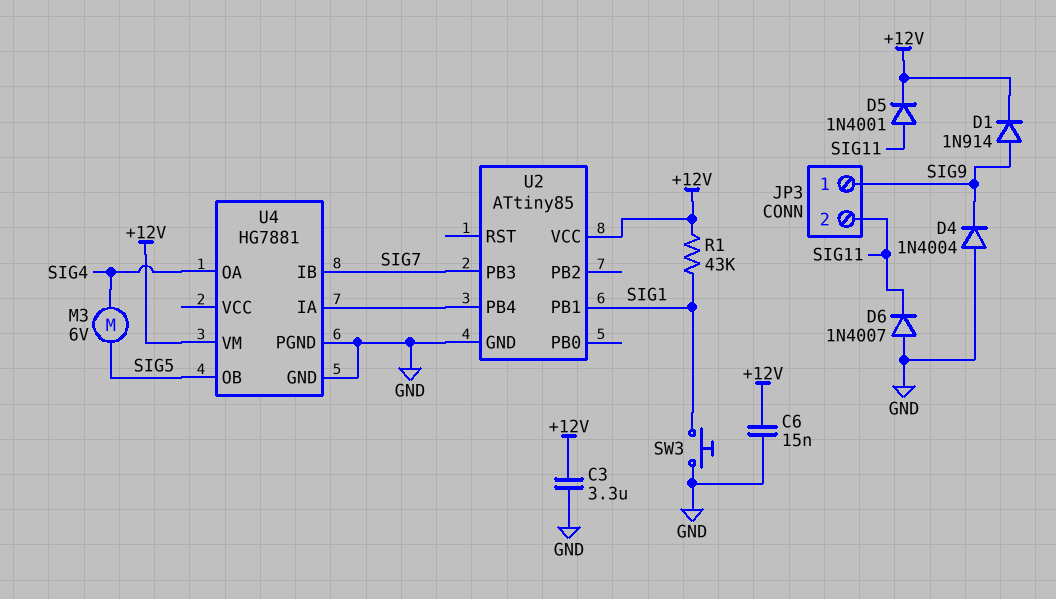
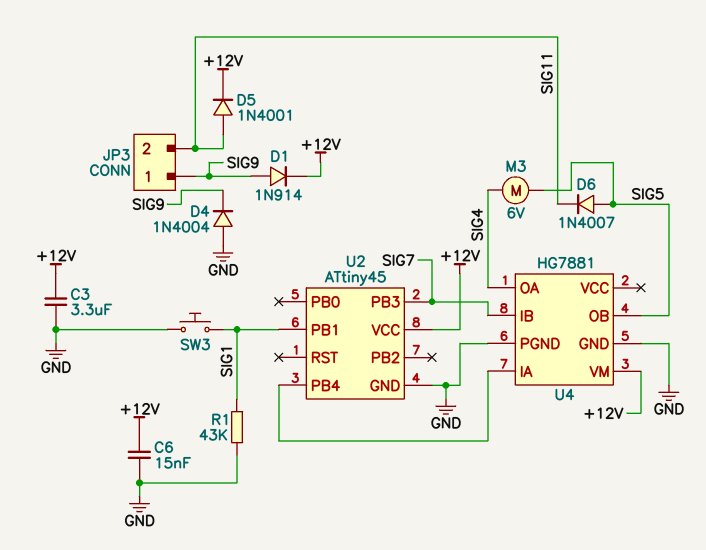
D6: diode 1N4007 (A GND, K SIG11) -> diode 1N4007 (A SIG5, K SIG11)
R1: 43k (+12V, SIG1) -> 43k (GND, SIG1)
U2: ATtiny85 -> ATtiny45

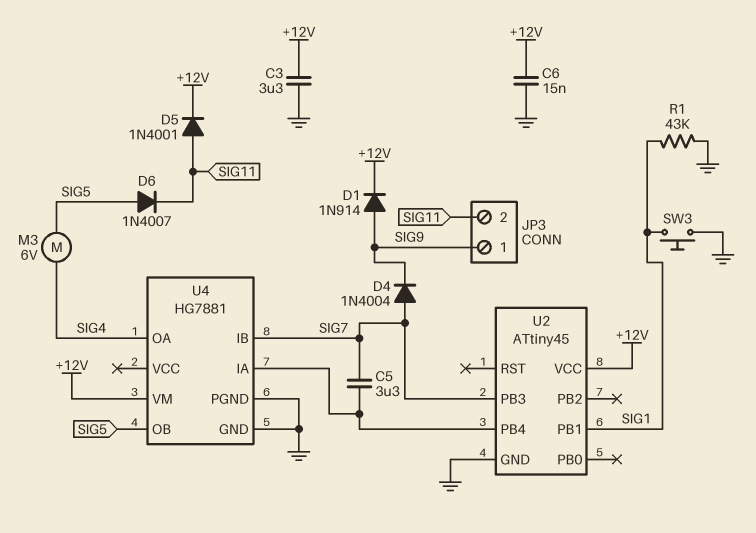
C5: none -> 3.3uF (SIG7, U2/PB4)
D4: diode 1N4004 (A GND, K SIG9) -> diode 1N4004 (A SIG7, K SIG9)

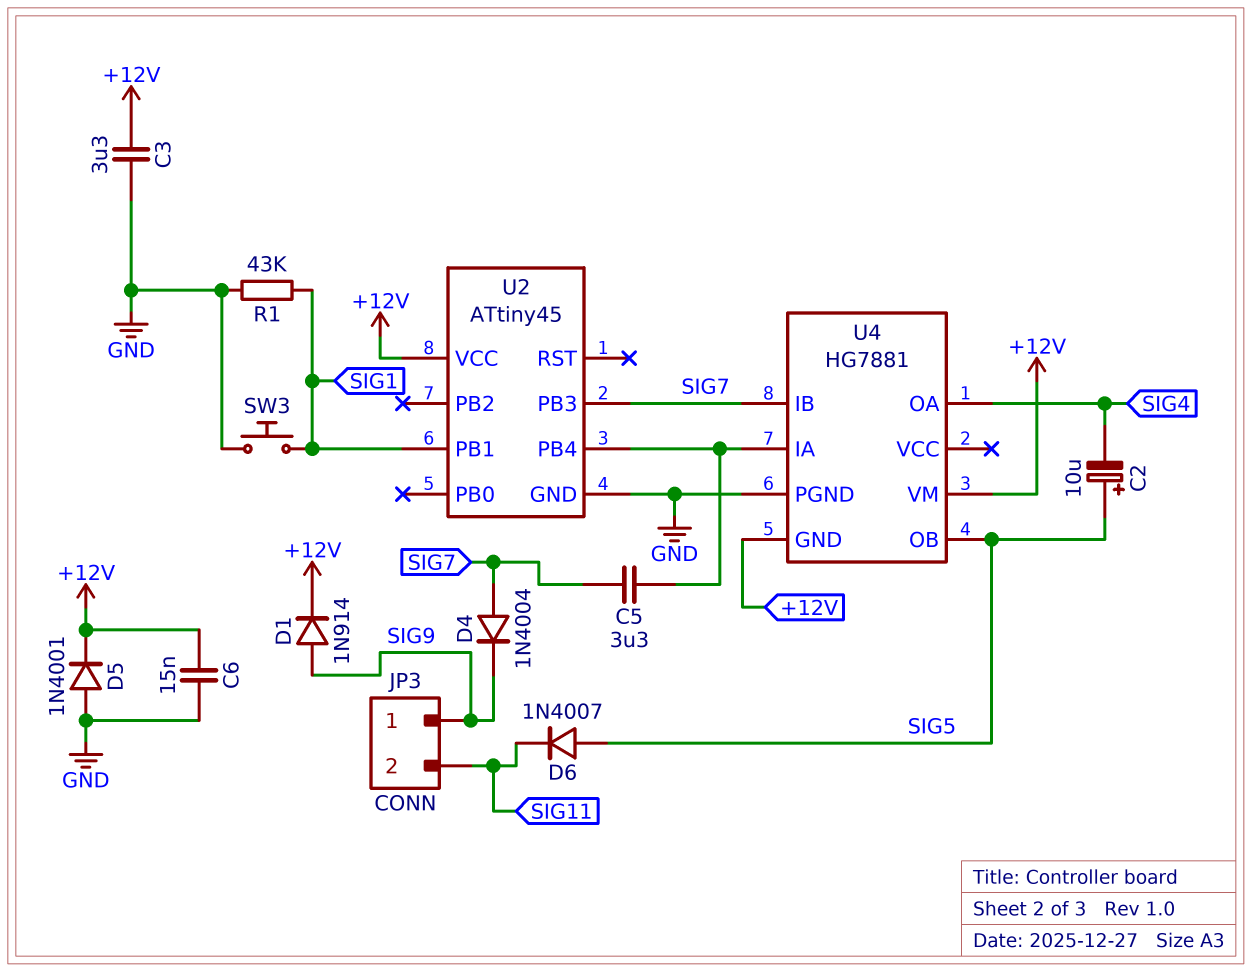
C2: none -> 10uF (plus SIG5, minus SIG4)
D5: diode 1N4001 (A SIG11, K +12V) -> diode 1N4001 (A GND, K +12V)
M3: motor 6V (SIG4, SIG5) -> none
U4 pin GND: GND -> +12V

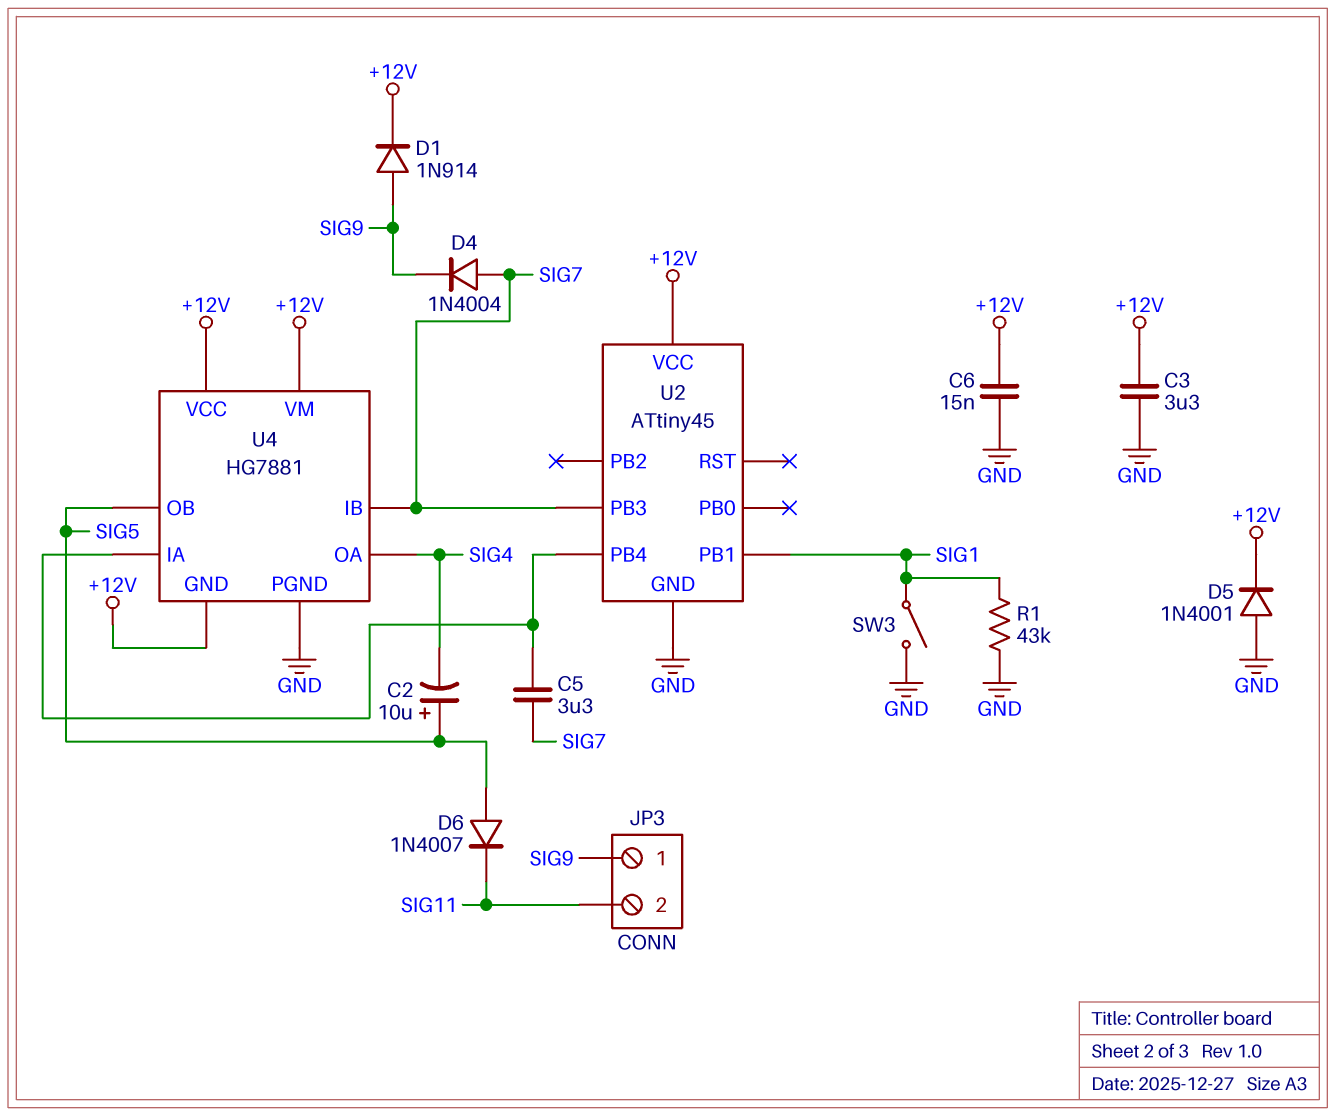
SW3: button (GND, SIG1) -> switch (GND, SIG1)
U4 pin VCC: none -> +12V

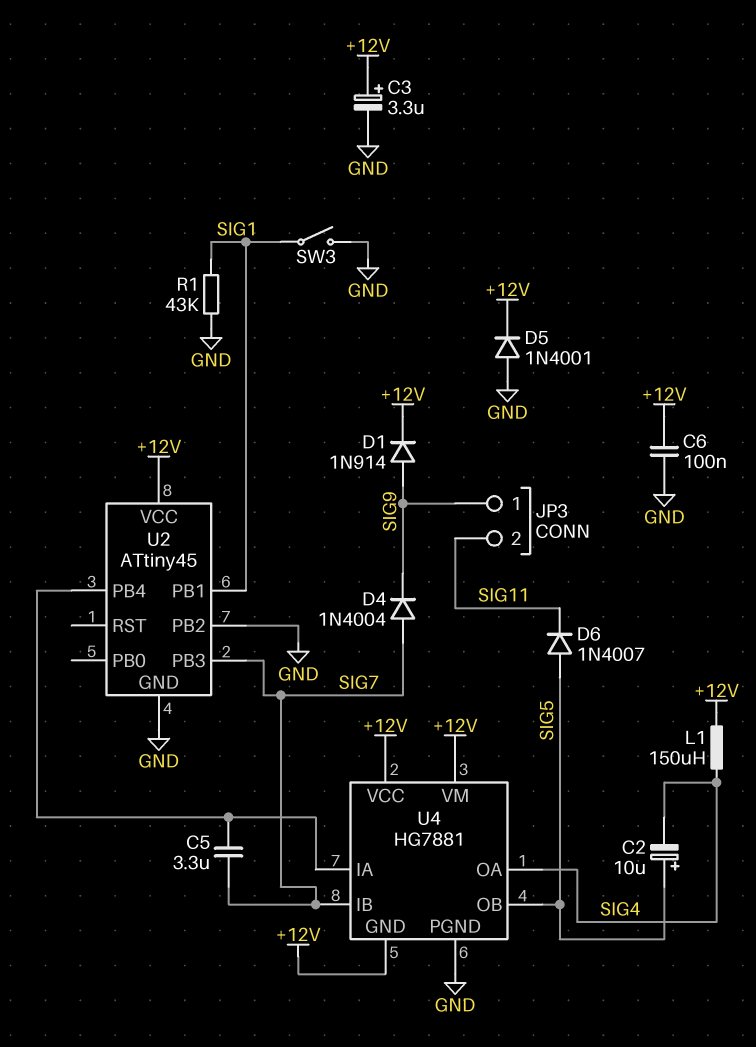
C3: 3.3uF (+12V, GND) -> 3.3uF (plus +12V, minus GND)
C6: 15nF (+12V, GND) -> 100nF (+12V, GND)
L1: none -> 150uH (+12V, SIG4)
U2 pin PB2: none -> GND

